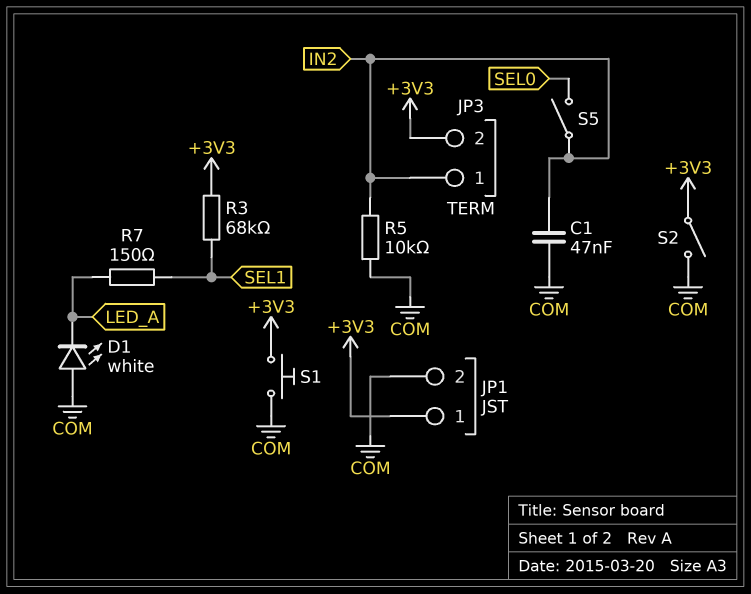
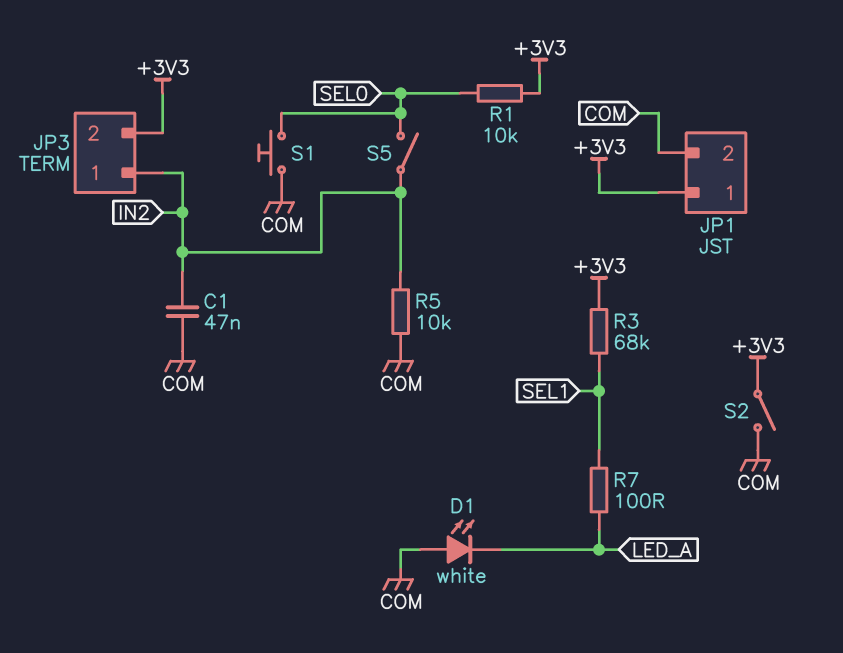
R1: none -> 10k (+3V3, SEL0)
R7: 150 (LED_A, SEL1) -> 100 (LED_A, SEL1)
S1: button (+3V3, COM) -> button (COM, SEL0)

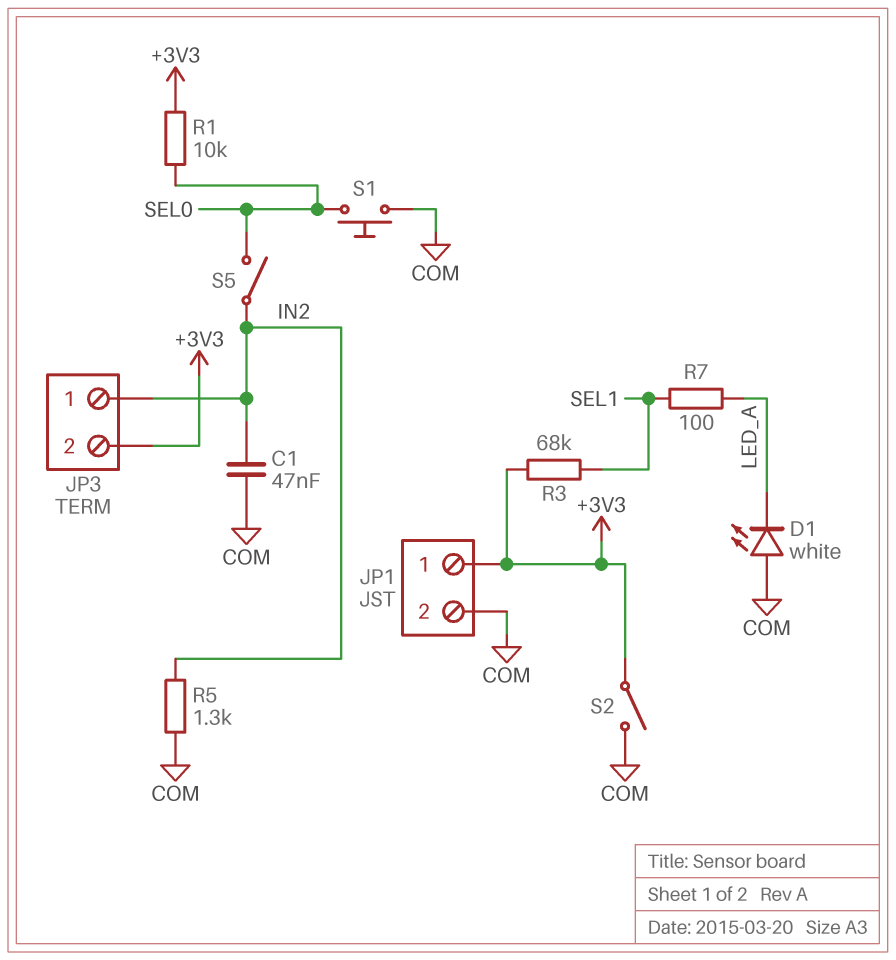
R5: 10k (COM, IN2) -> 1.3k (COM, IN2)

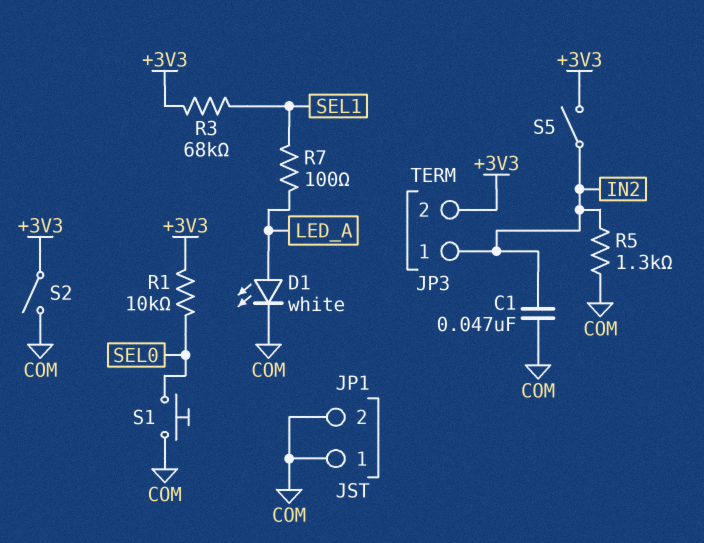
D1: LED white (A COM, K LED_A) -> LED white (A LED_A, K COM)
JP1 pin 1: +3V3 -> COM
S5: switch (IN2, SEL0) -> switch (+3V3, IN2)

